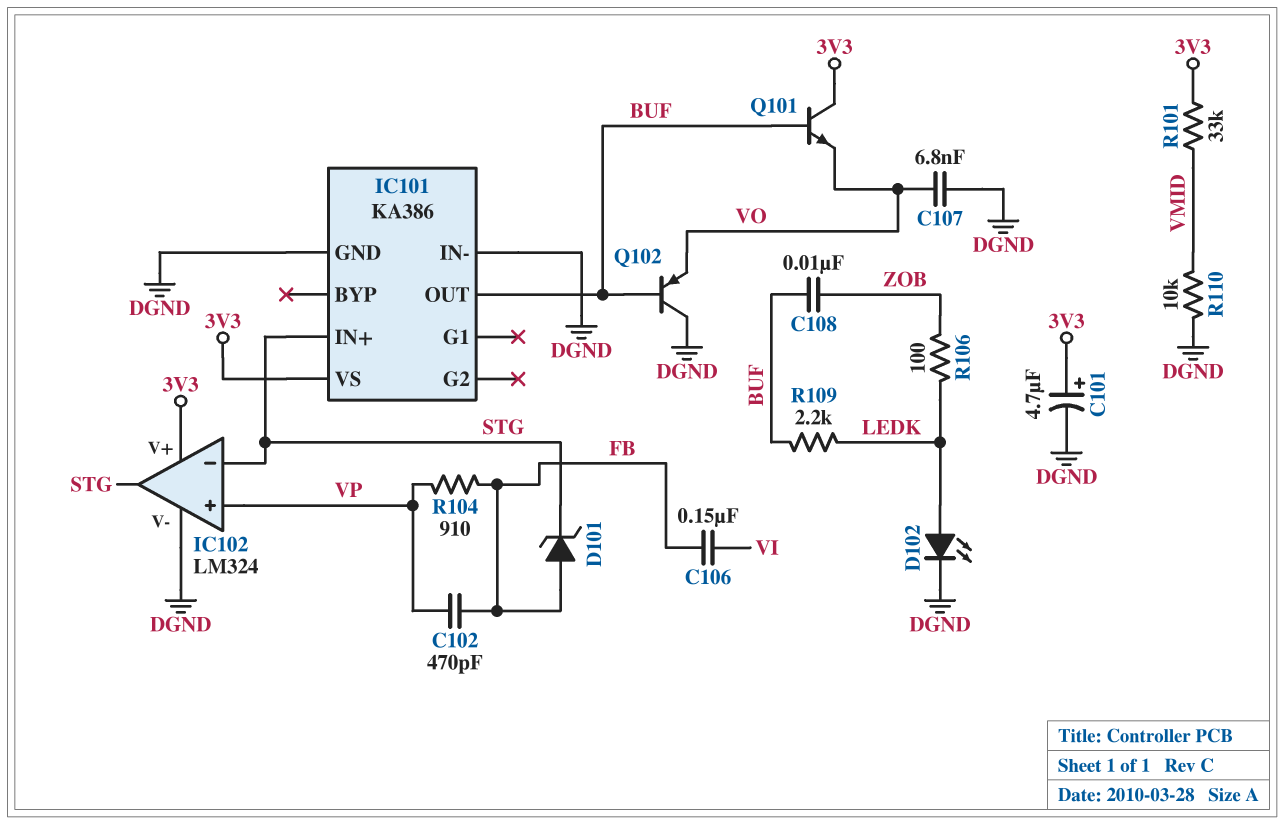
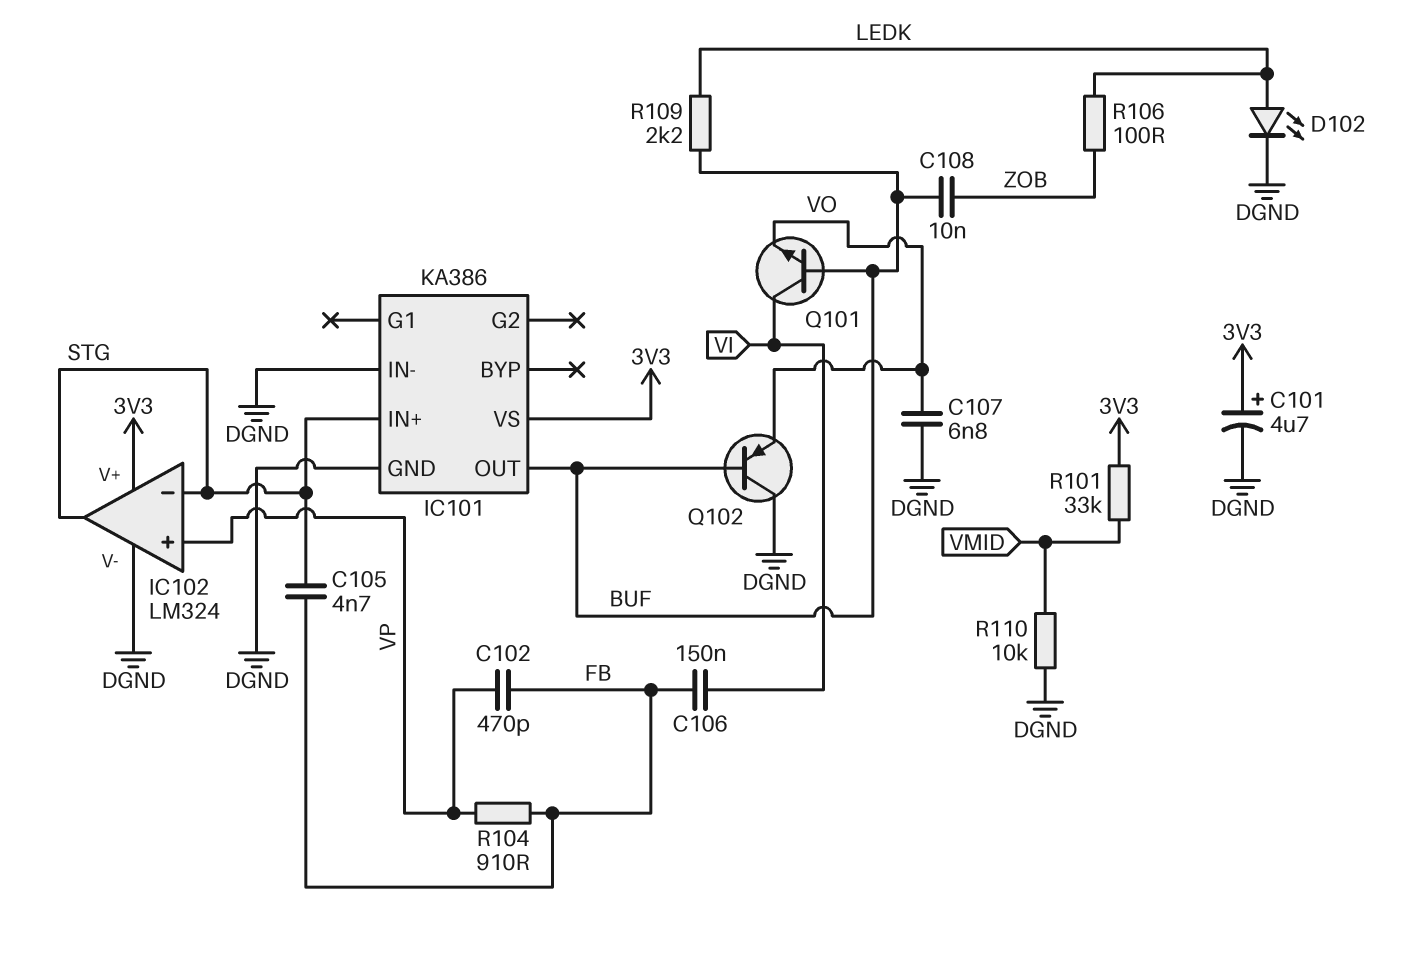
C105: none -> 4.7nF (FB, STG)
D101: zener (A FB, K STG) -> none
Q101: NPN (B BUF, C 3V3, E VO) -> NPN (B BUF, C VI, E VO)

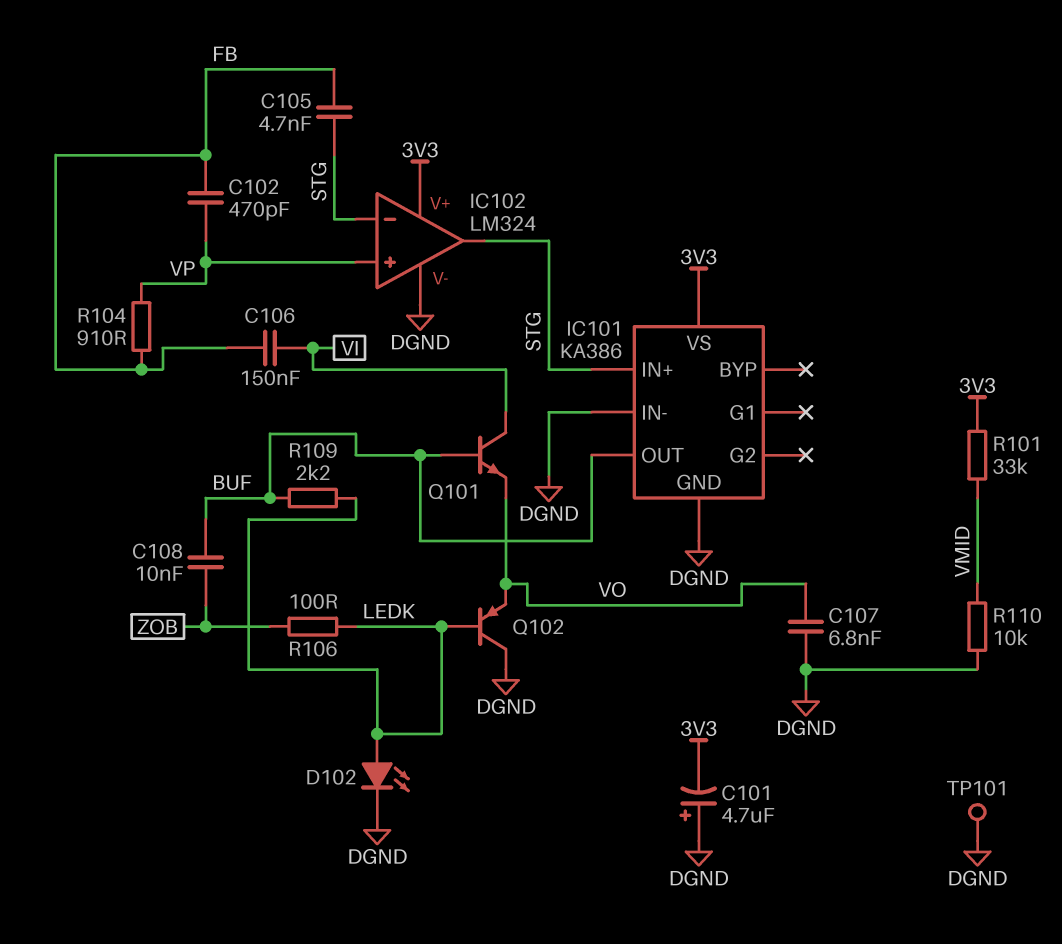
C101: 4.7uF (plus 3V3, minus DGND) -> 4.7uF (plus DGND, minus 3V3)
Q102: PNP (B BUF, C DGND, E VO) -> PNP (B LEDK, C DGND, E VO)
TP101: none -> test point (DGND)

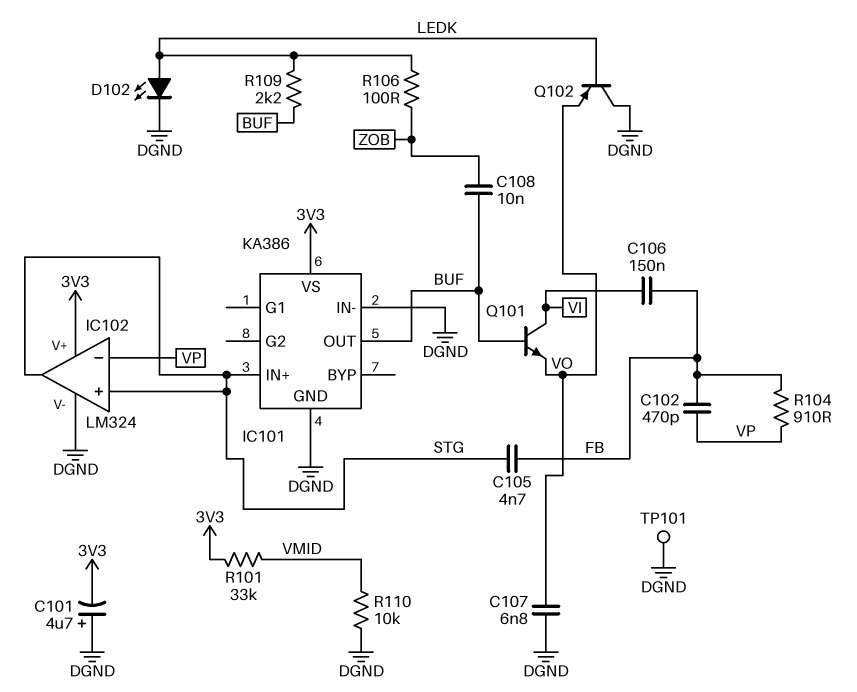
IC102 pin in+: VP -> STG
IC102 pin in-: STG -> VP

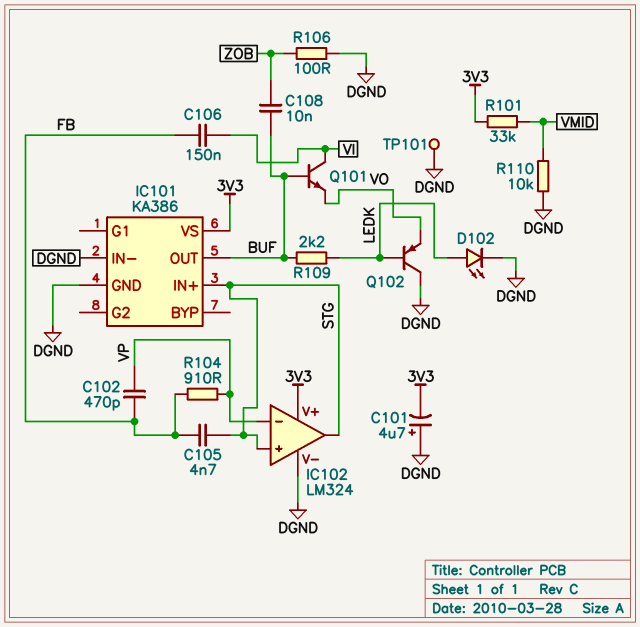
C107: 6.8nF (DGND, VO) -> none
R106: 100 (LEDK, ZOB) -> 100 (DGND, ZOB)

